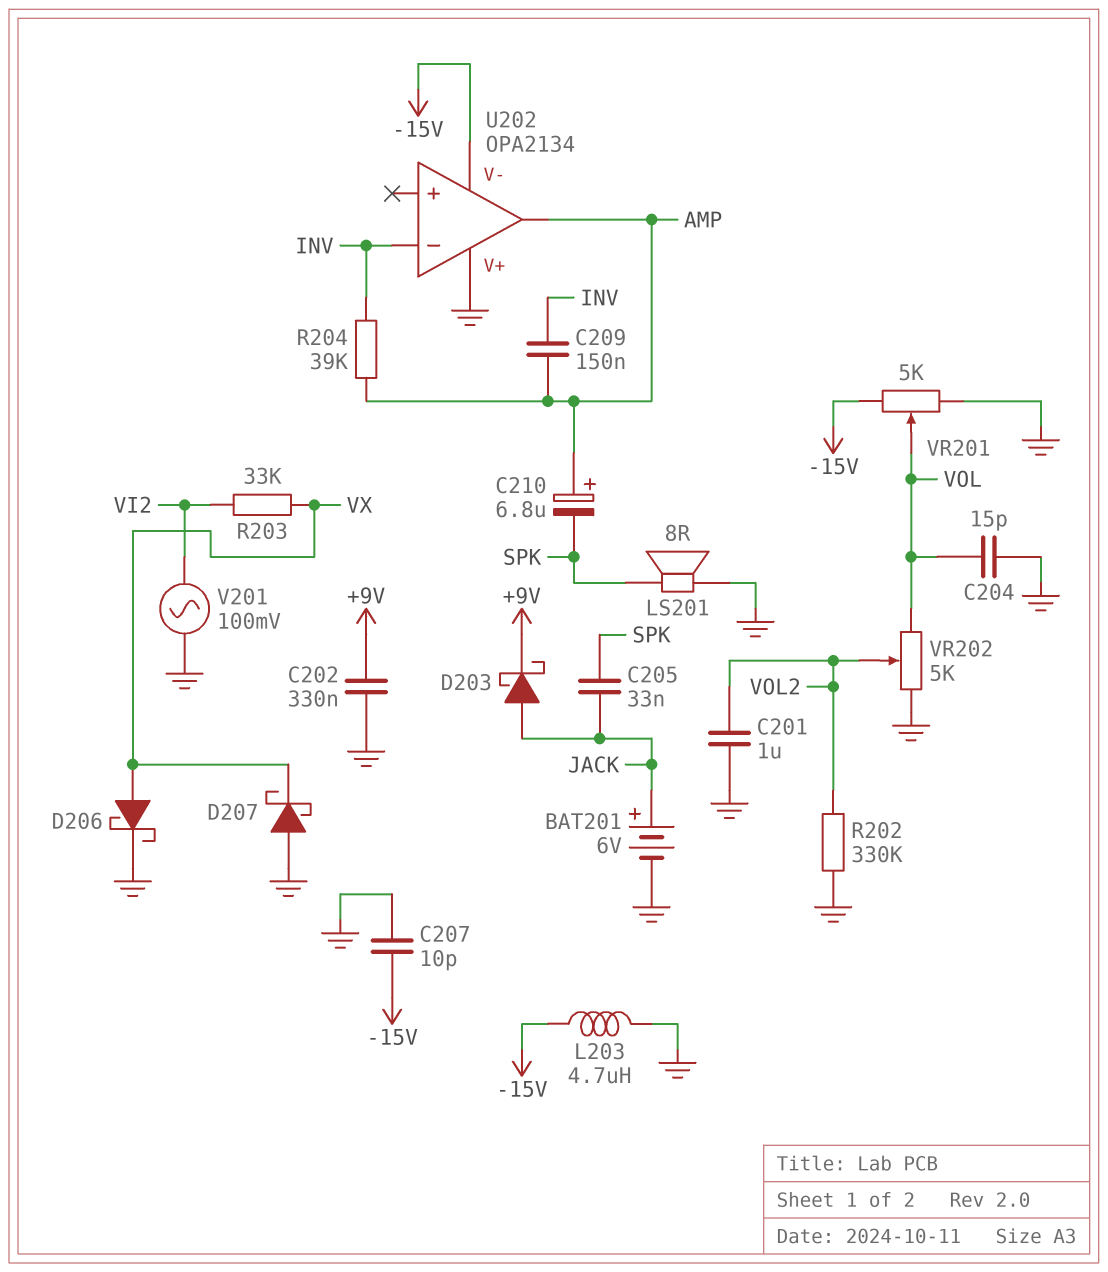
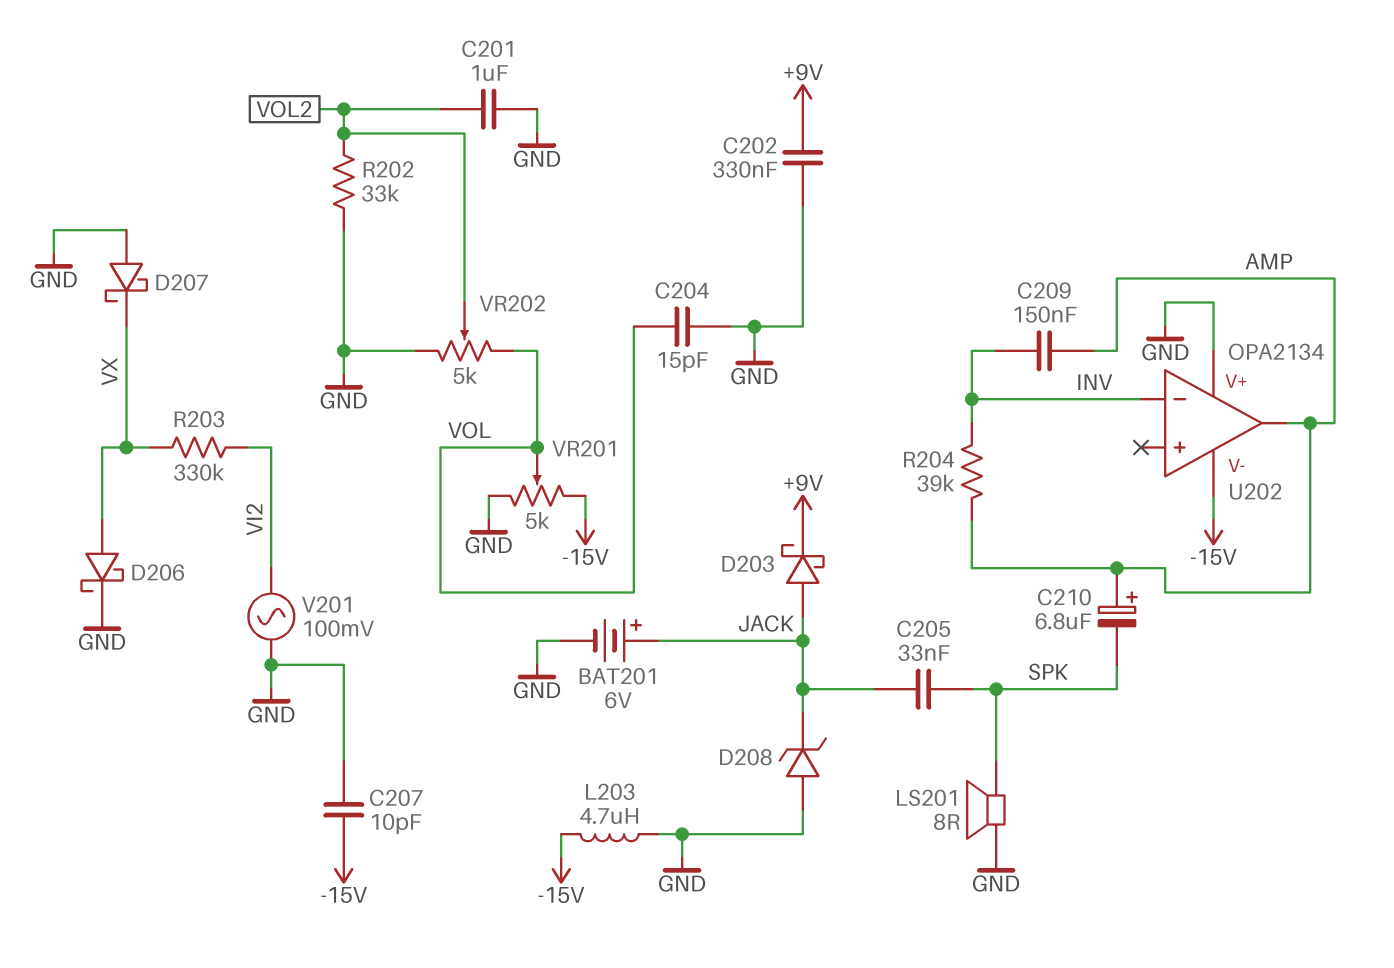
D208: none -> zener (A GND, K JACK)
R202: 330k (GND, VOL2) -> 33k (GND, VOL2)
R203: 33k (VI2, VX) -> 330k (VI2, VX)

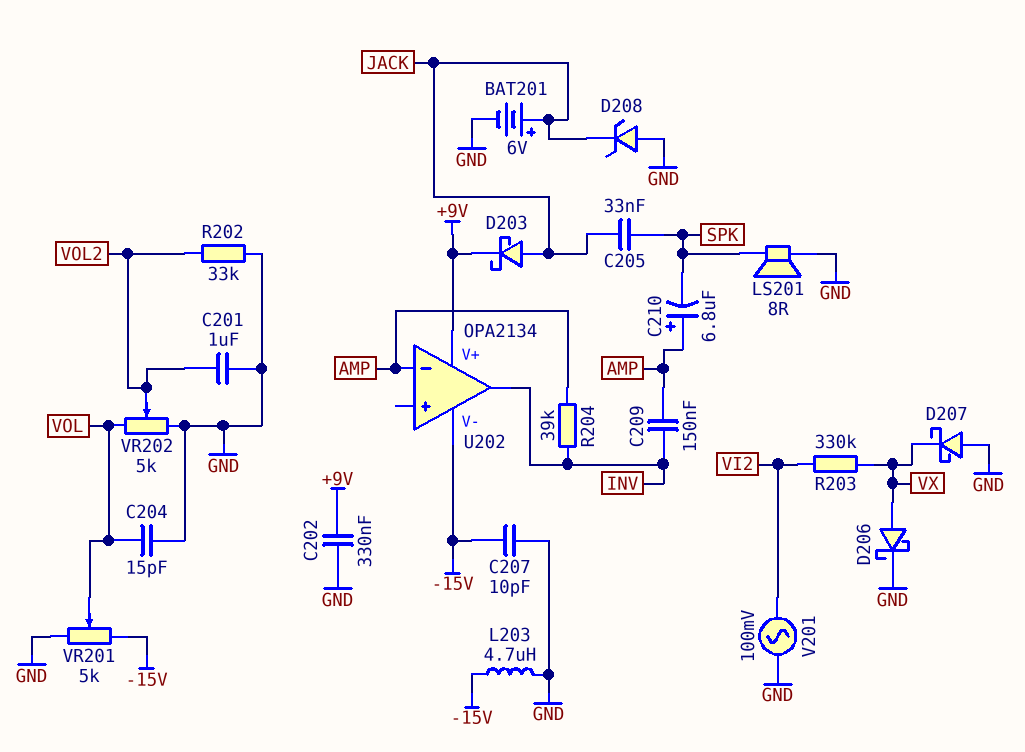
U202 pin V+: GND -> +9V
U202 pin in-: INV -> AMP
U202 pin out: AMP -> INV

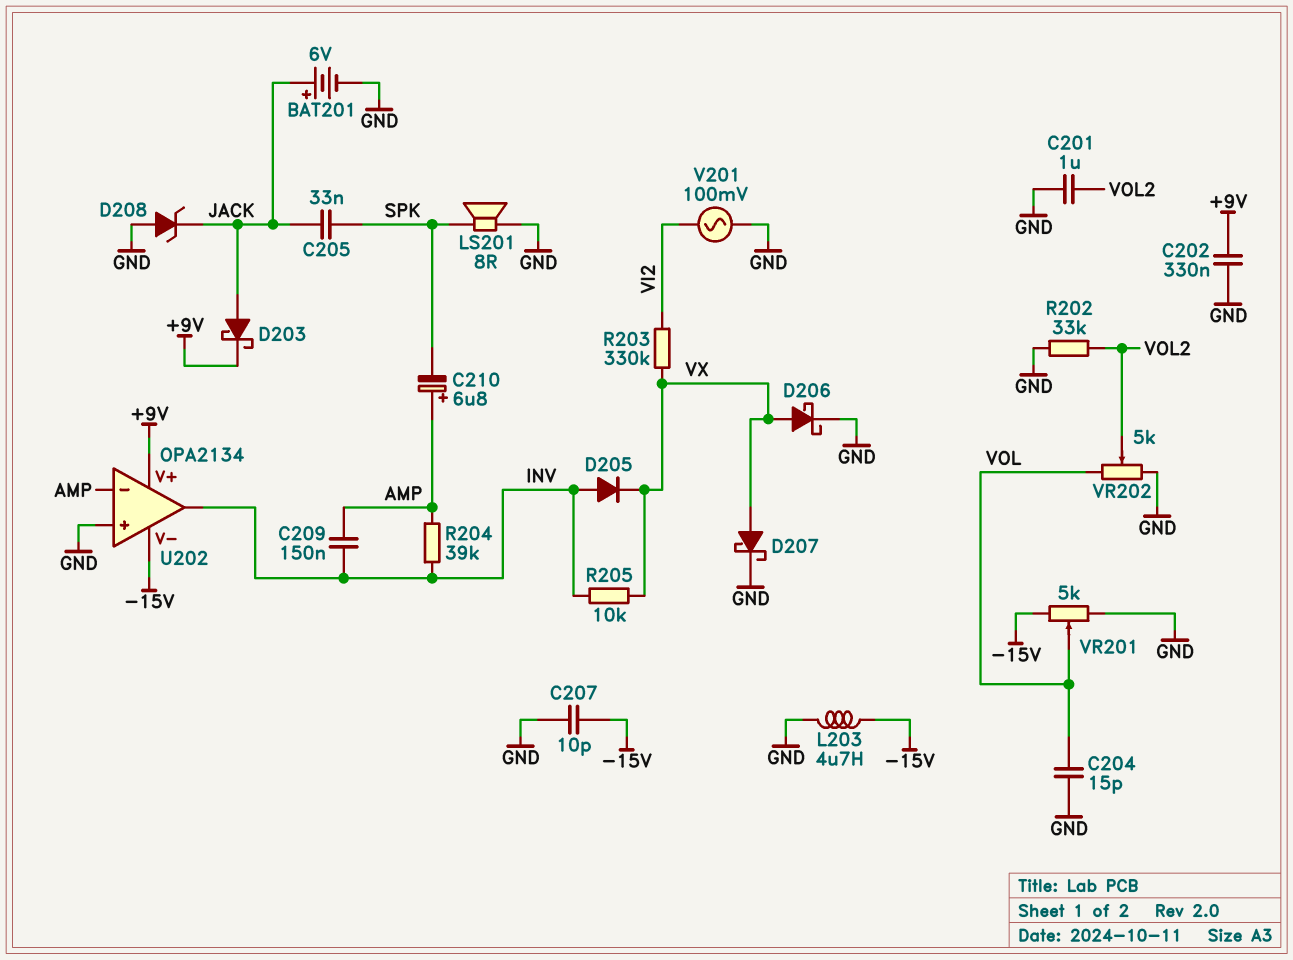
D205: none -> diode (A INV, K VX)
D207: schottky (A GND, K VX) -> schottky (A VX, K GND)
R205: none -> 10k (INV, VX)
U202 pin in+: none -> GND

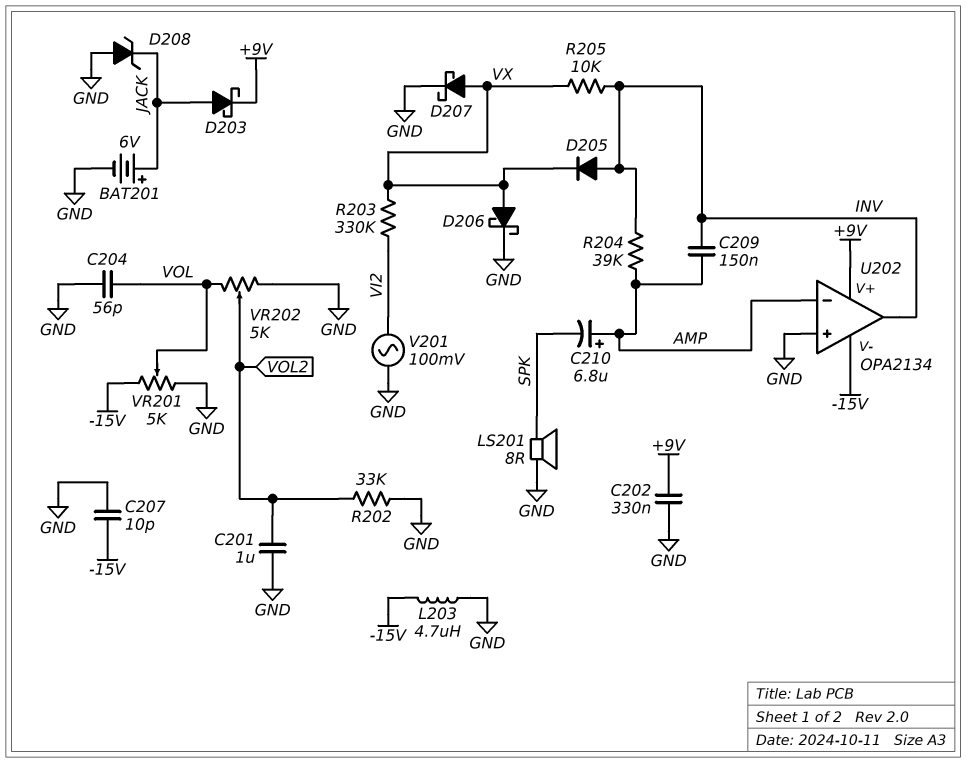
C204: 15pF (GND, VOL) -> 56pF (GND, VOL)
C205: 33nF (JACK, SPK) -> none

